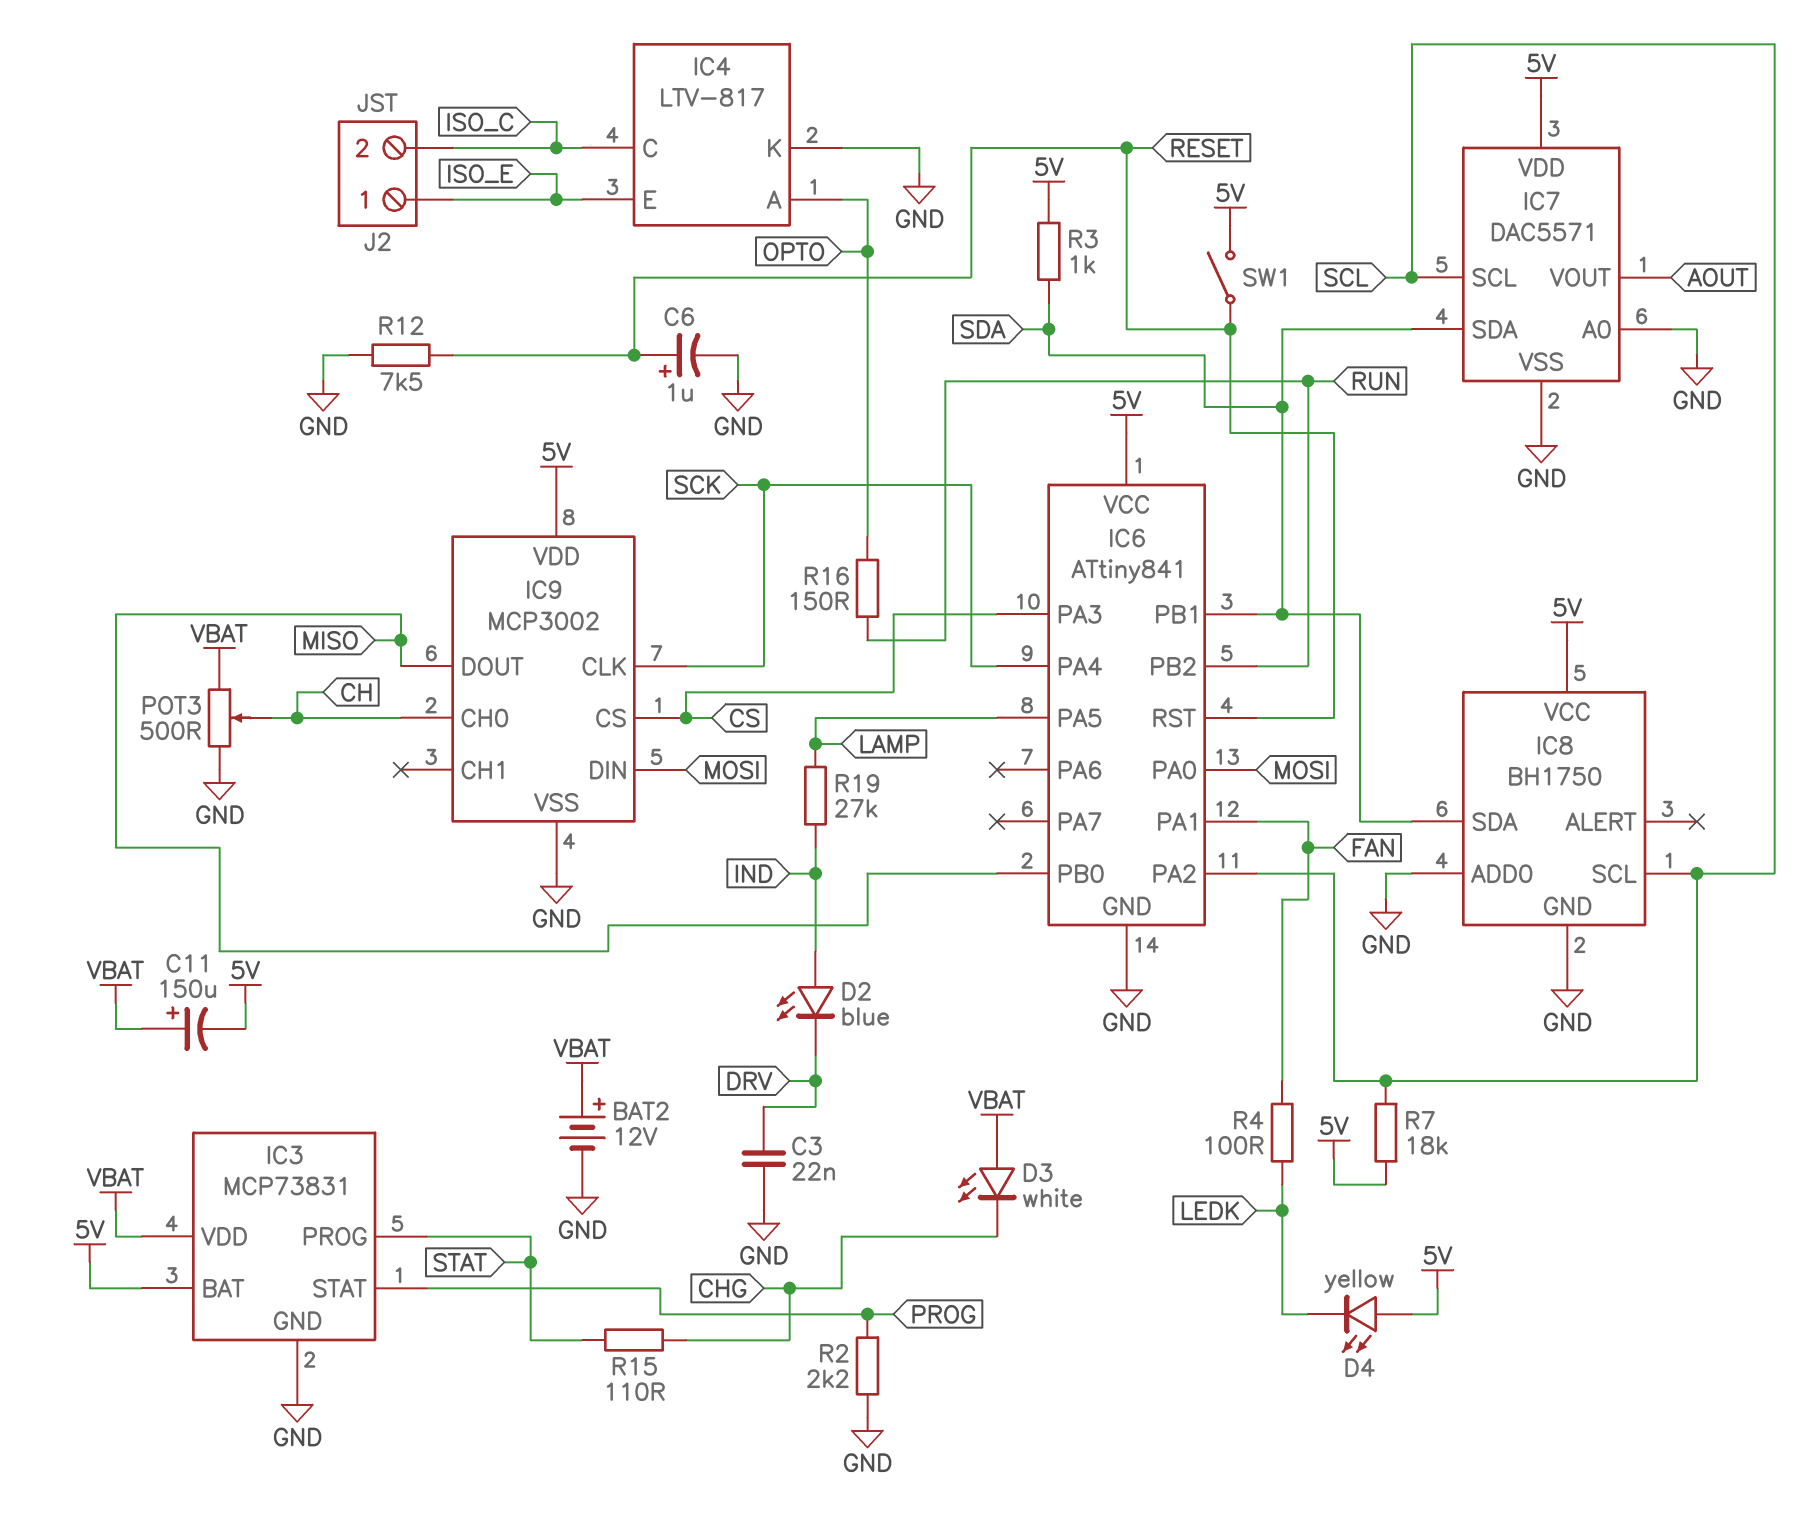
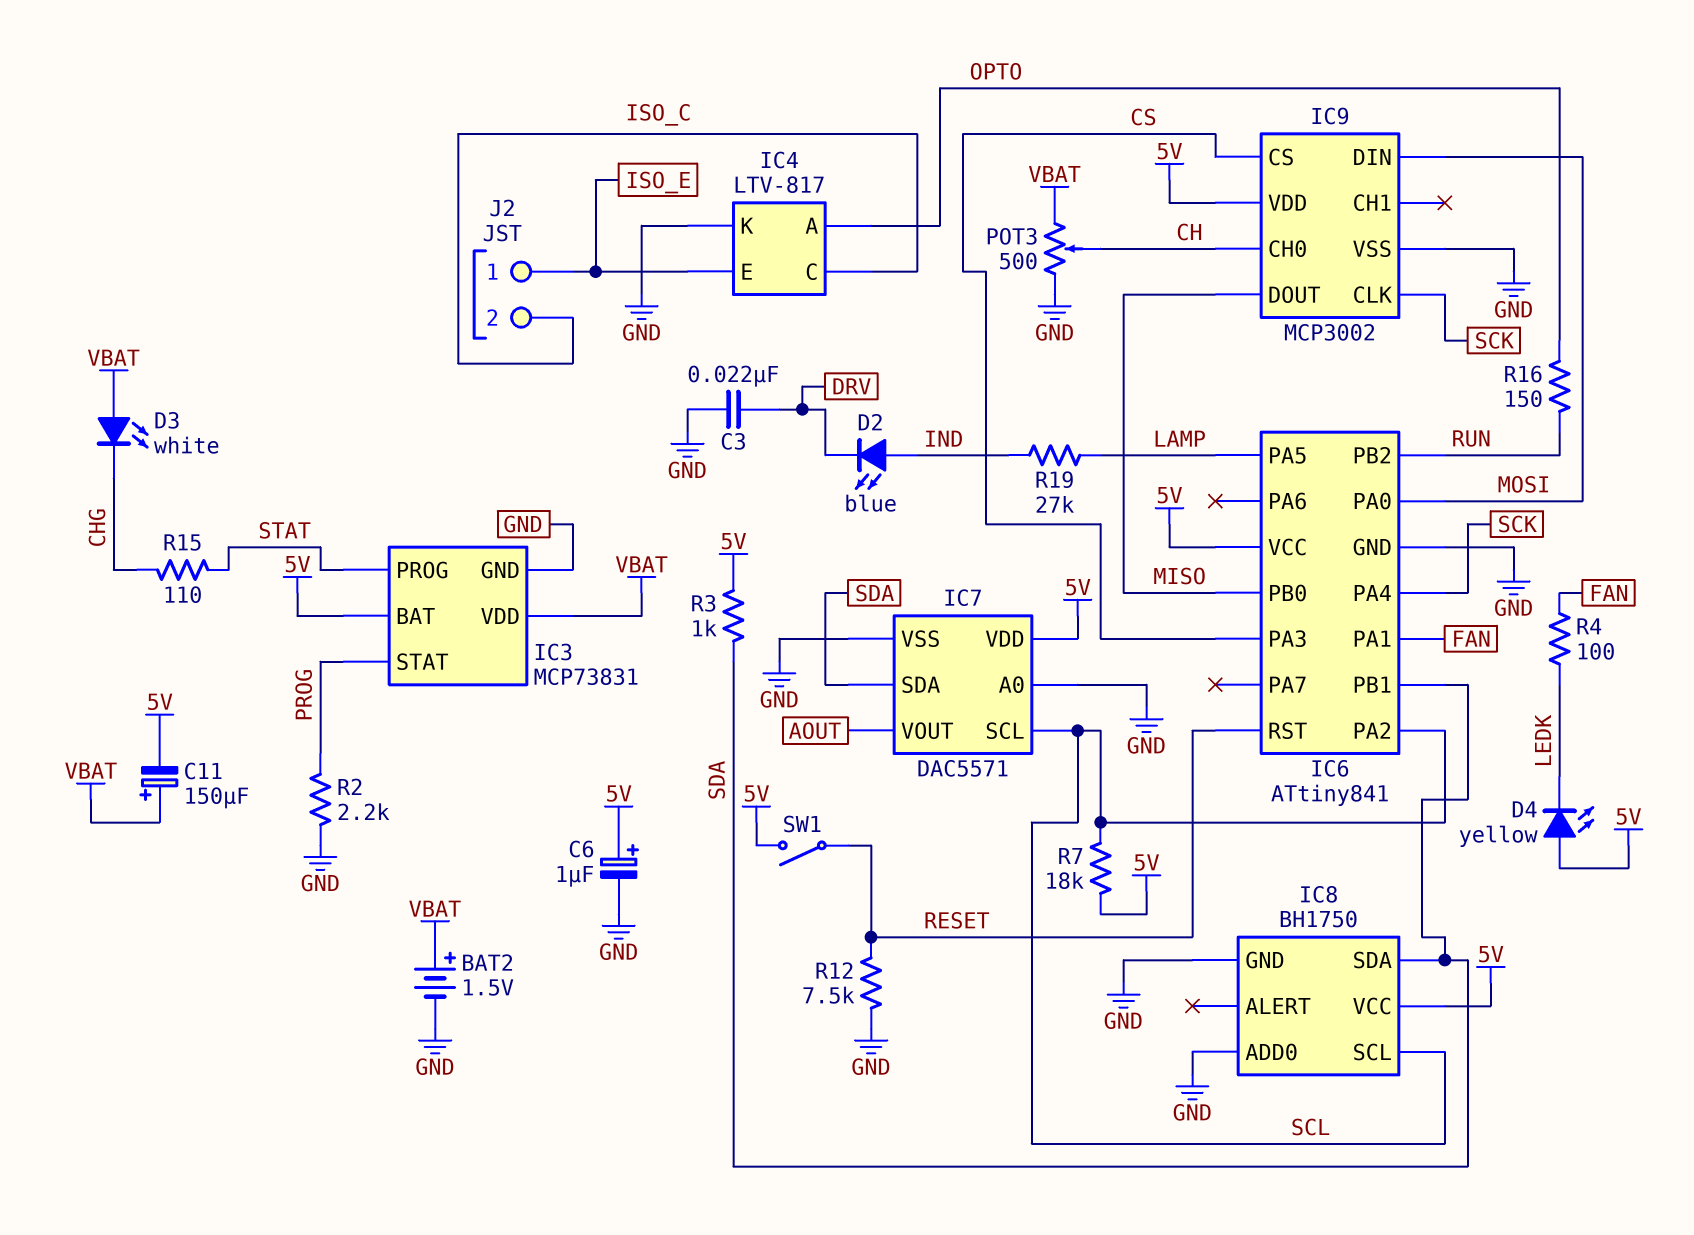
BAT2: 12V (plus VBAT, minus GND) -> 1.5V (plus VBAT, minus GND)
C6: 1uF (plus RESET, minus GND) -> 1uF (plus 5V, minus GND)

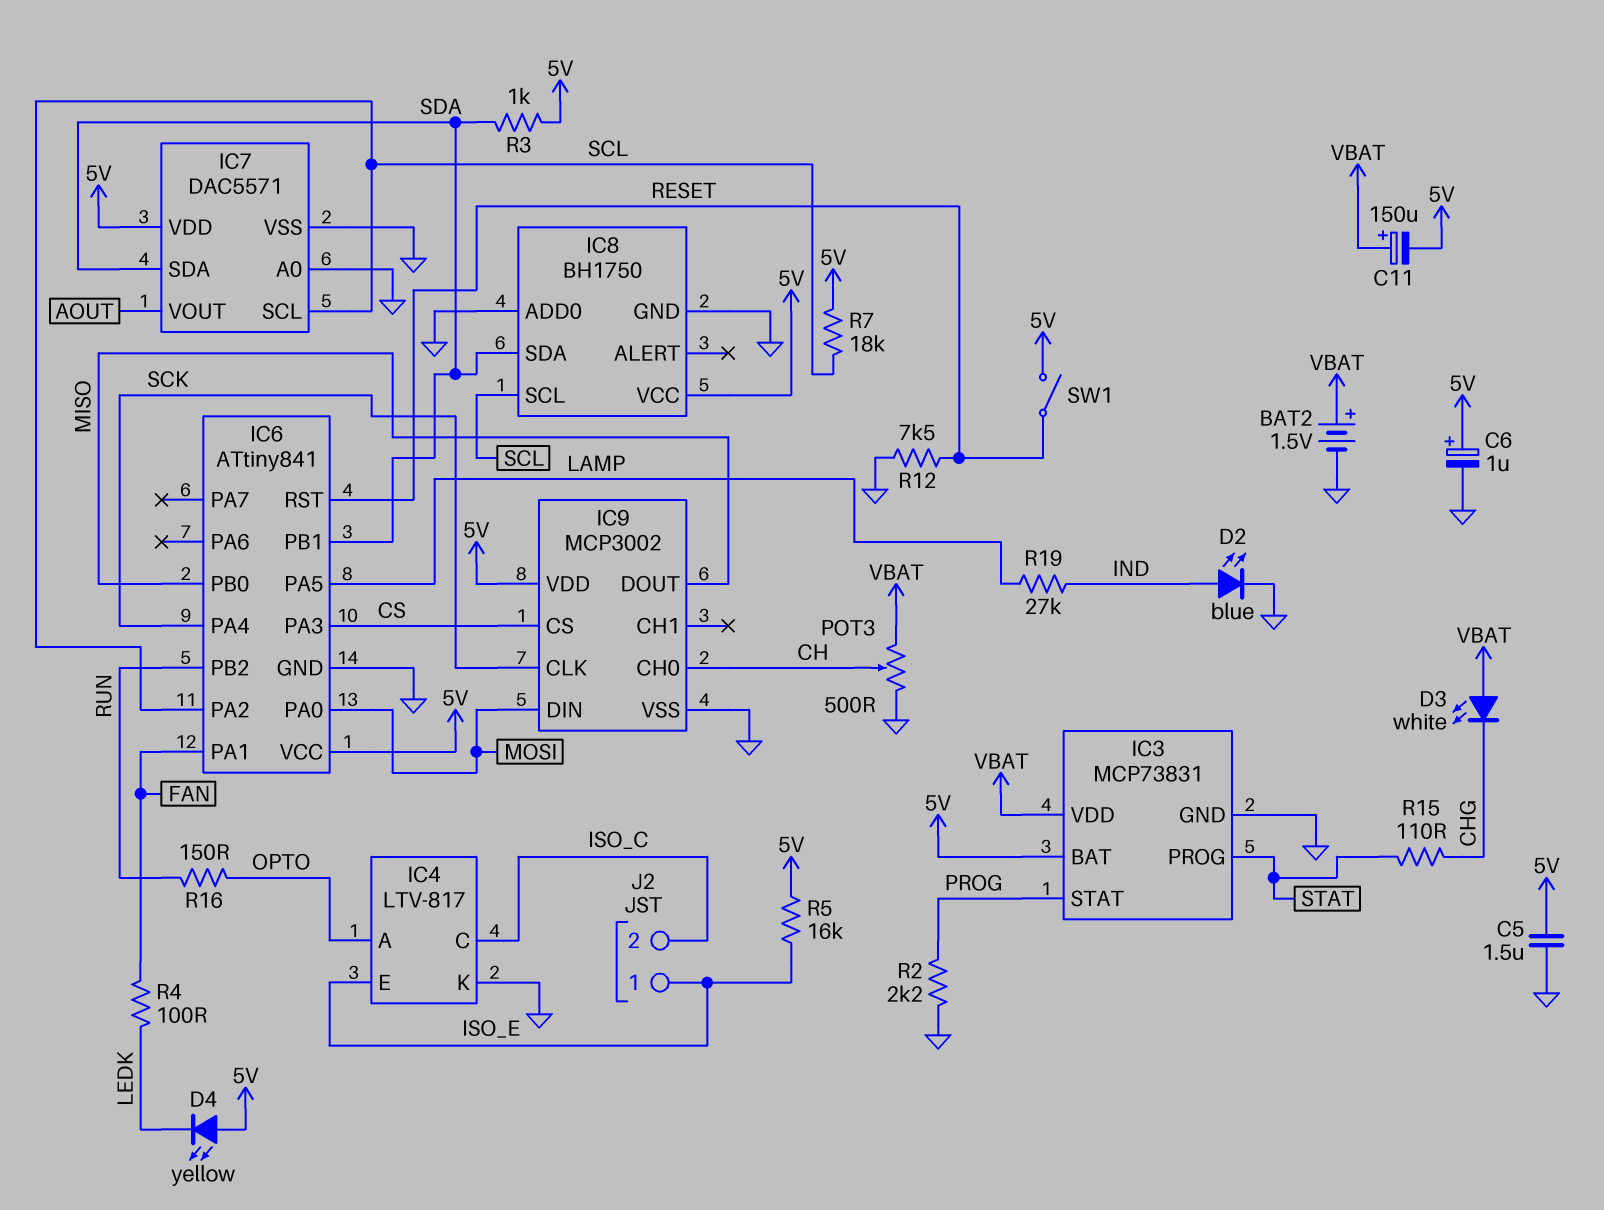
C3: 22nF (DRV, GND) -> none
C5: none -> 1.5uF (5V, GND)
D2: LED blue (A IND, K DRV) -> LED blue (A IND, K GND)
R5: none -> 16k (5V, ISO_E)

